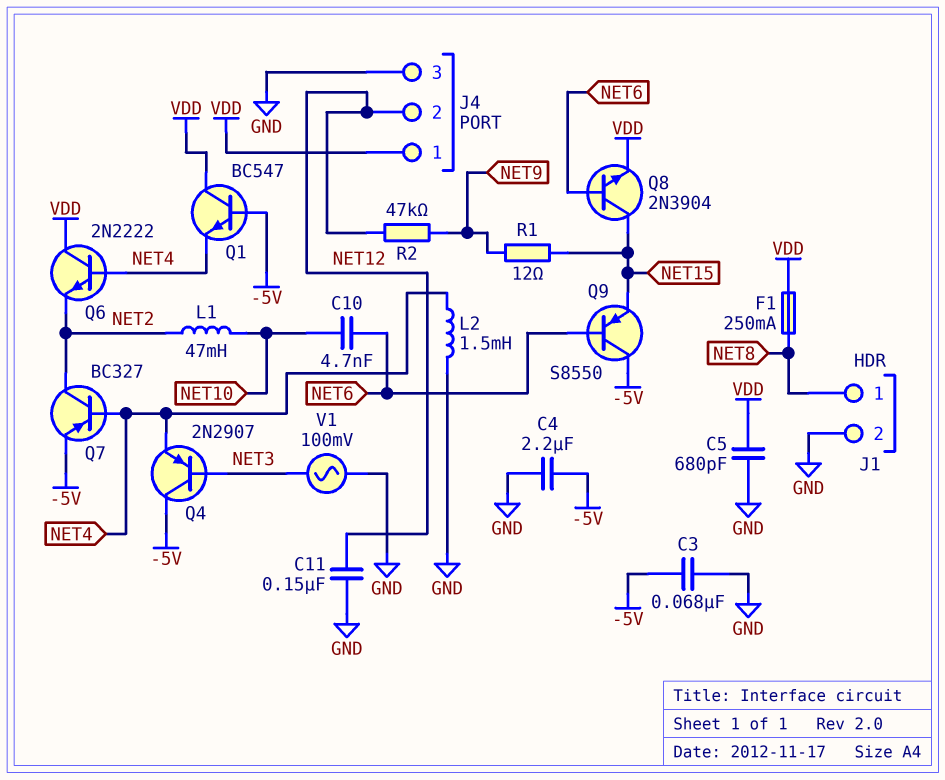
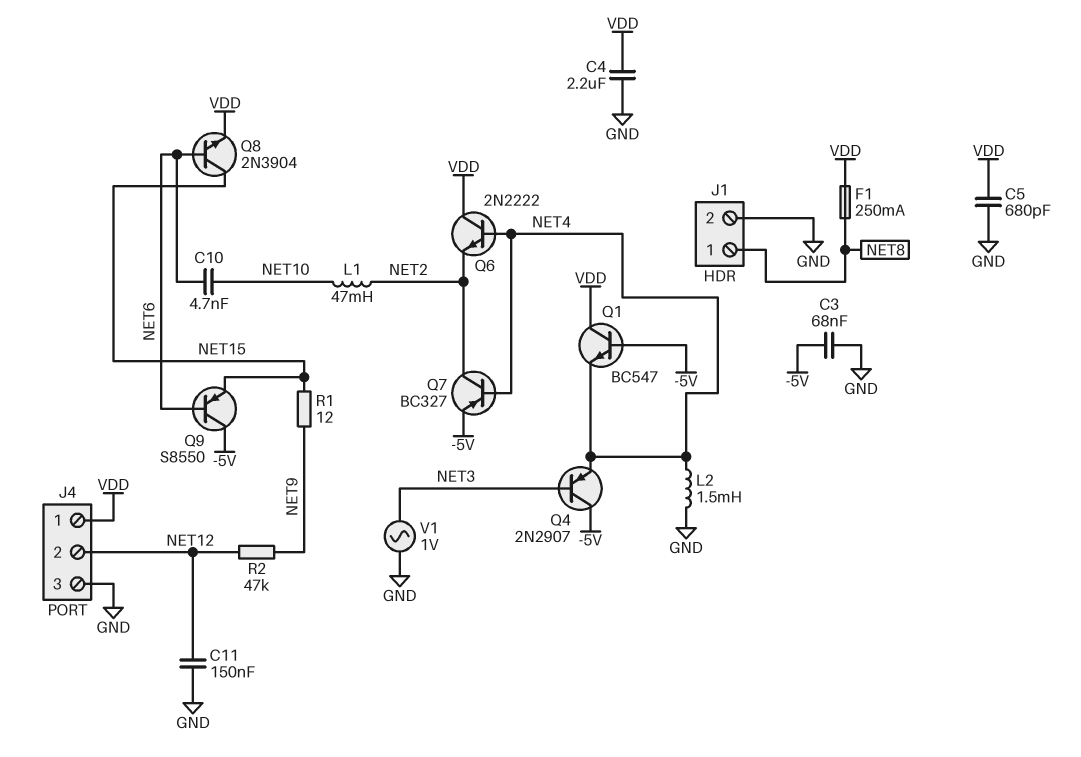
C4: 2.2uF (-5V, GND) -> 2.2uF (GND, VDD)
V1: AC 100mV (GND, NET3) -> AC 1V (GND, NET3)

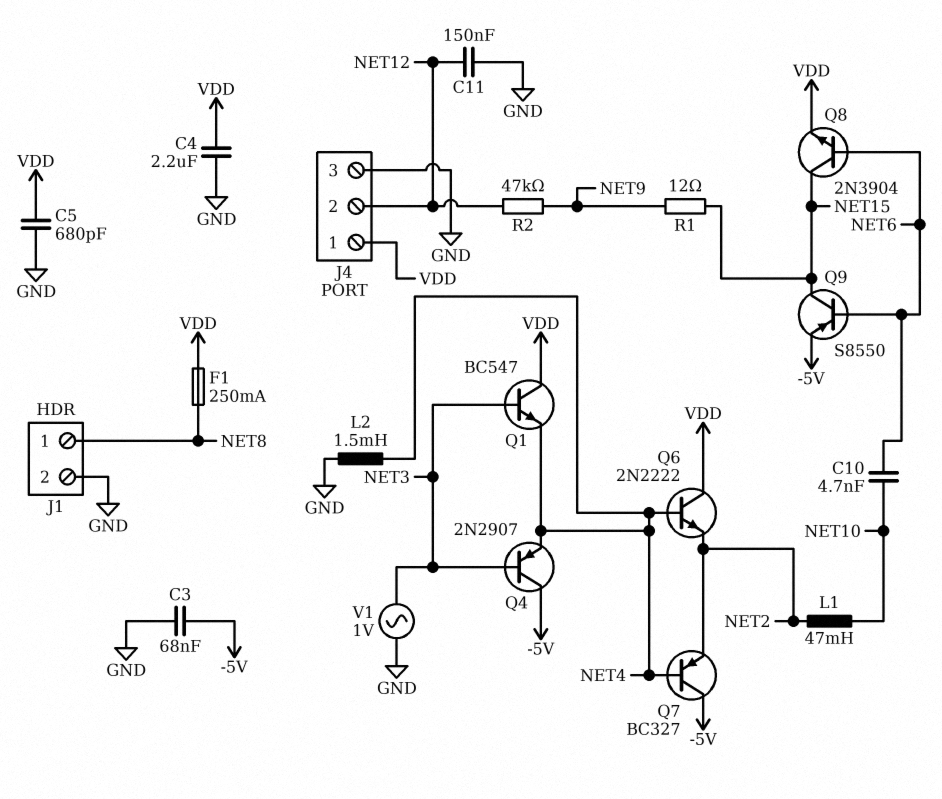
Q1: NPN BC547 (B -5V, C VDD, E NET4) -> NPN BC547 (B NET3, C VDD, E NET4)
Q7: PNP BC327 (B NET4, C NET2, E -5V) -> PNP BC327 (B NET4, C -5V, E NET2)
Q9: PNP S8550 (B NET6, C -5V, E NET15) -> PNP S8550 (B NET6, C NET15, E -5V)

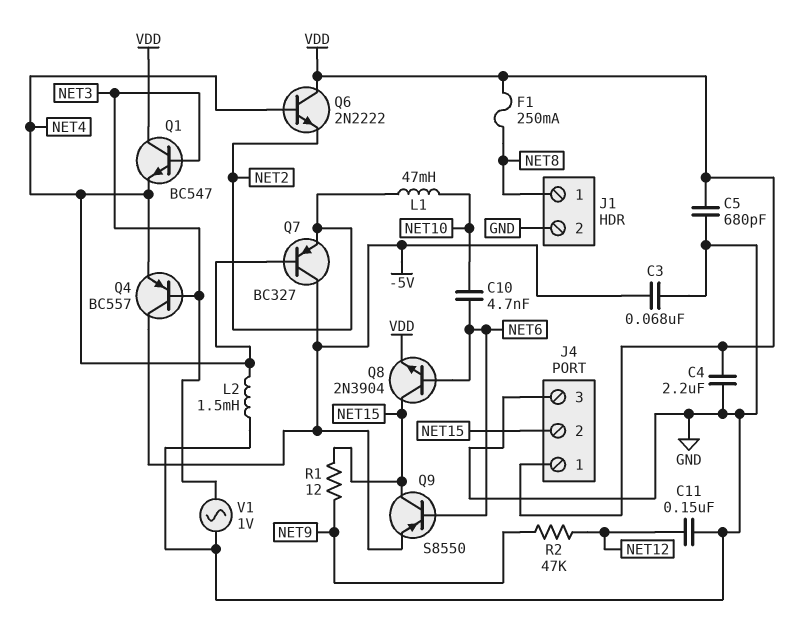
J4 pin 2: NET12 -> NET15
Q4: PNP 2N2907 (B NET3, C -5V, E NET4) -> PNP BC557 (B NET3, C -5V, E NET4)

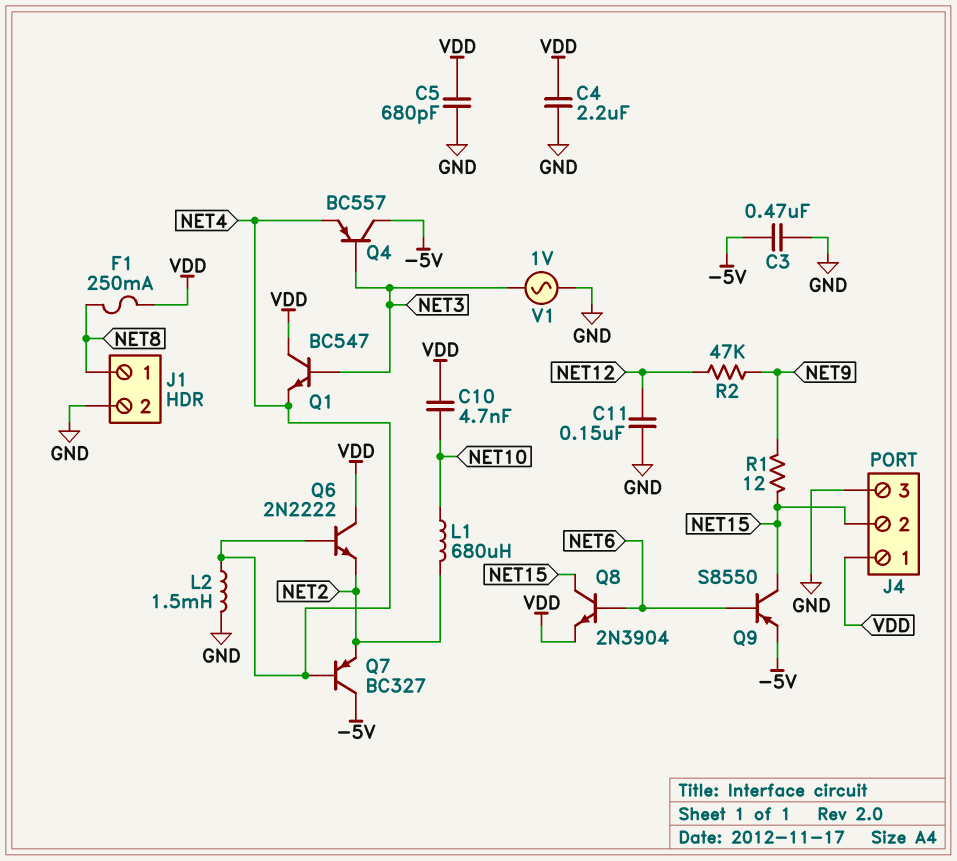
C3: 68nF (-5V, GND) -> 470nF (-5V, GND)
C10: 4.7nF (NET6, NET10) -> 4.7nF (NET10, VDD)
L1: 47mH (NET2, NET10) -> 680uH (NET2, NET10)

